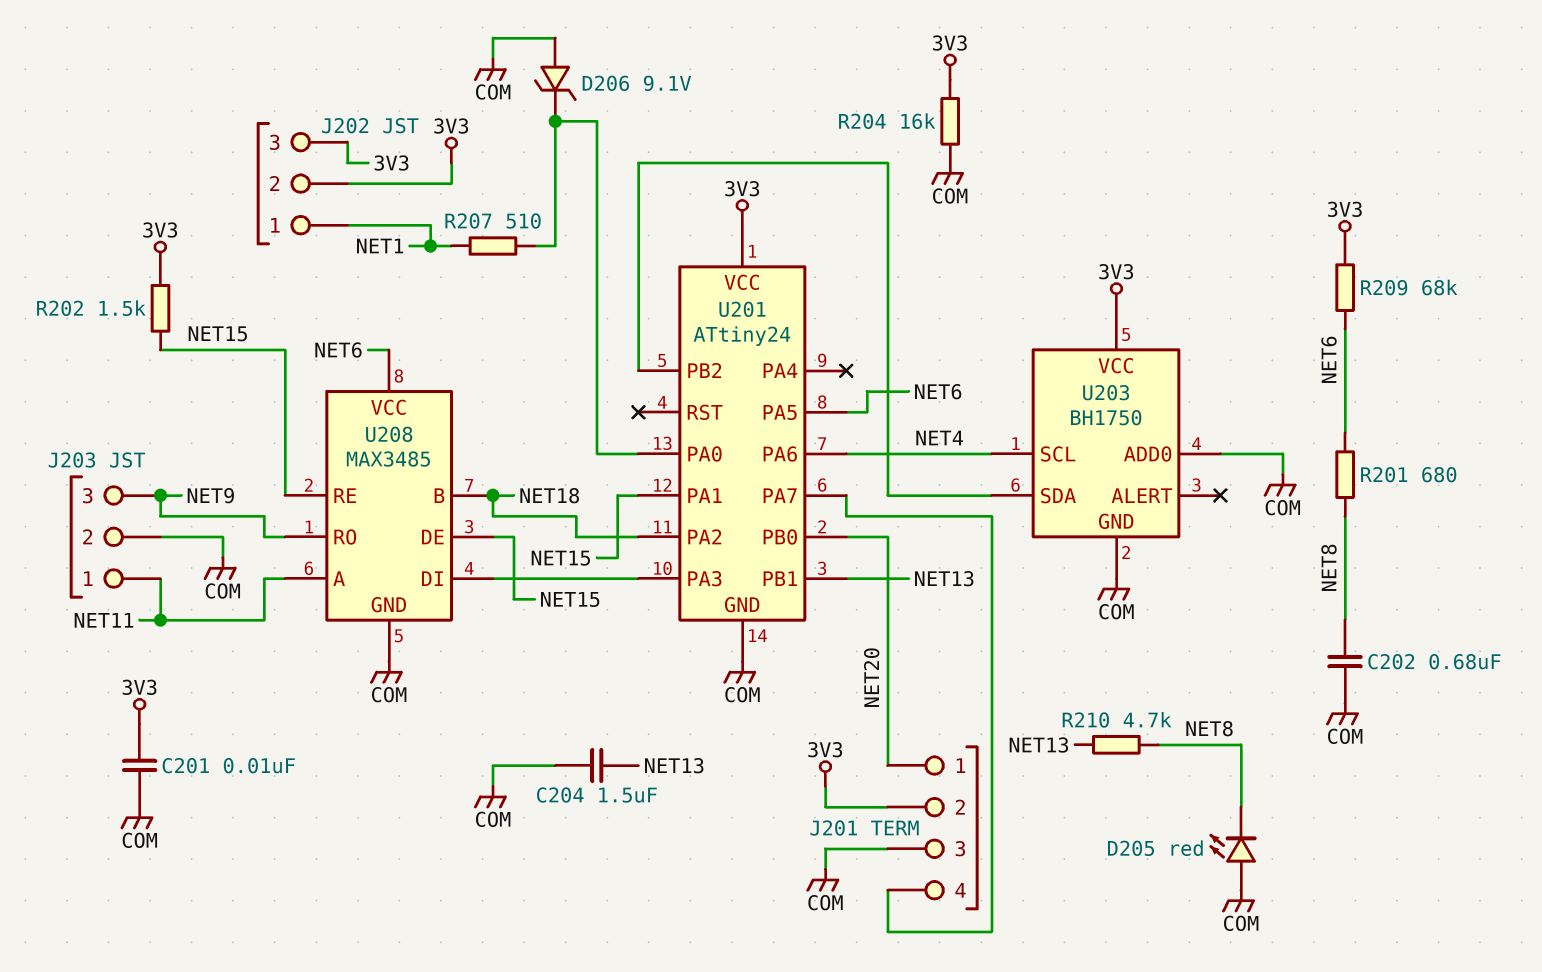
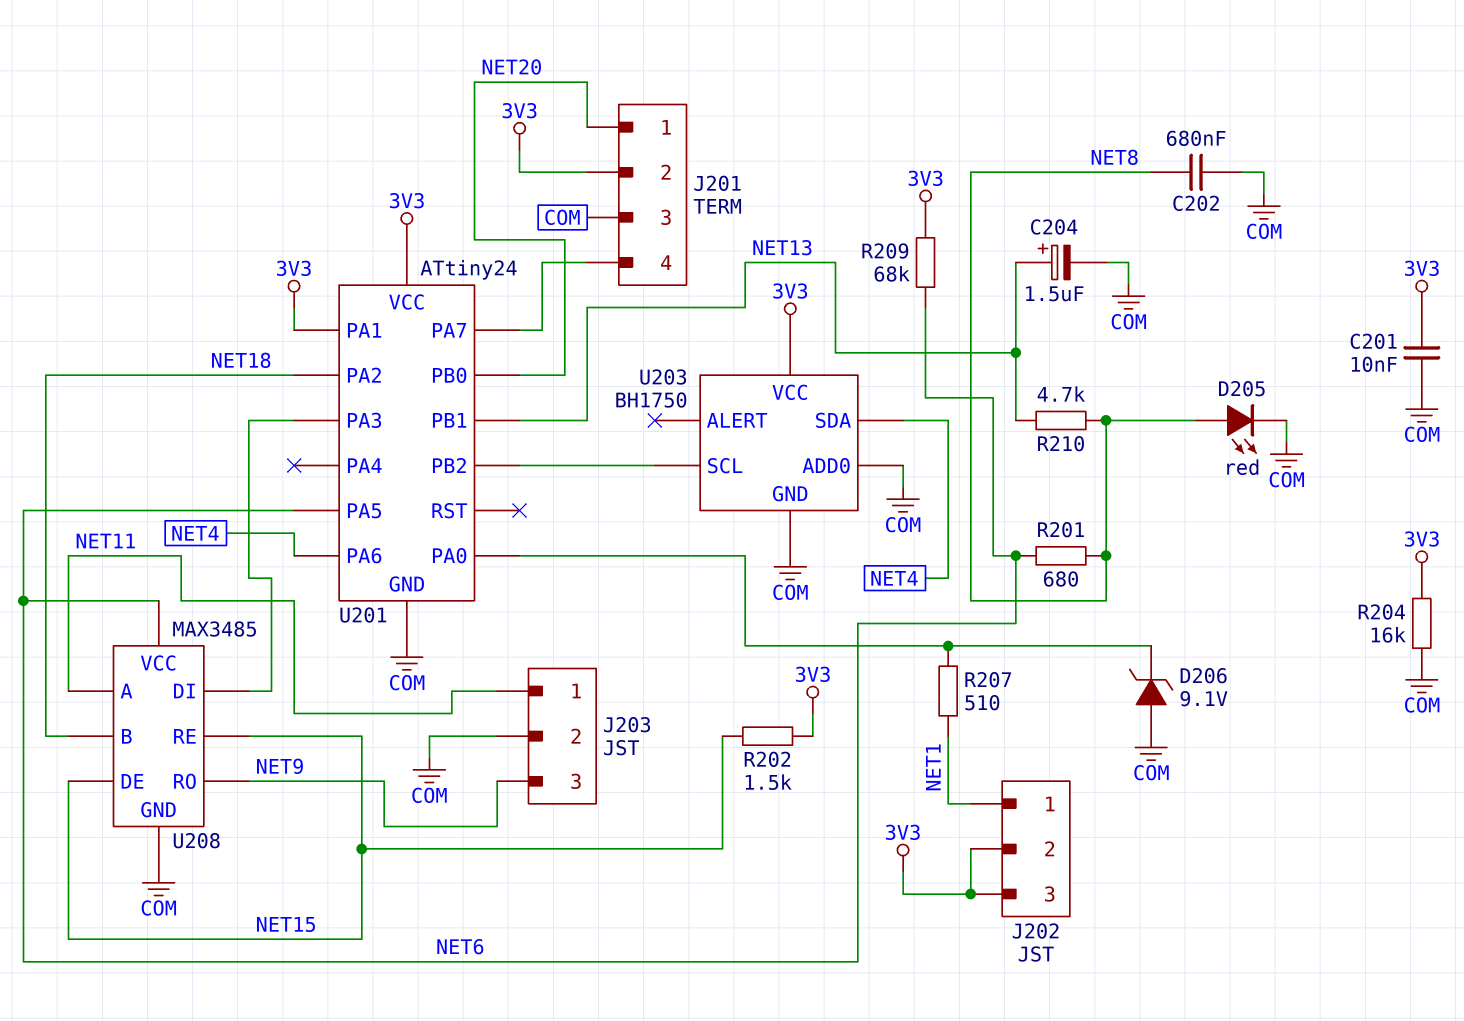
C204: 1.5uF (COM, NET13) -> 1.5uF (plus NET13, minus COM)
D205: LED red (A COM, K NET8) -> LED red (A NET8, K COM)
U201 pin PA1: NET15 -> 3V3
U203 pin SCL: NET4 -> U201/PB2
U203 pin SDA: U201/PB2 -> NET4

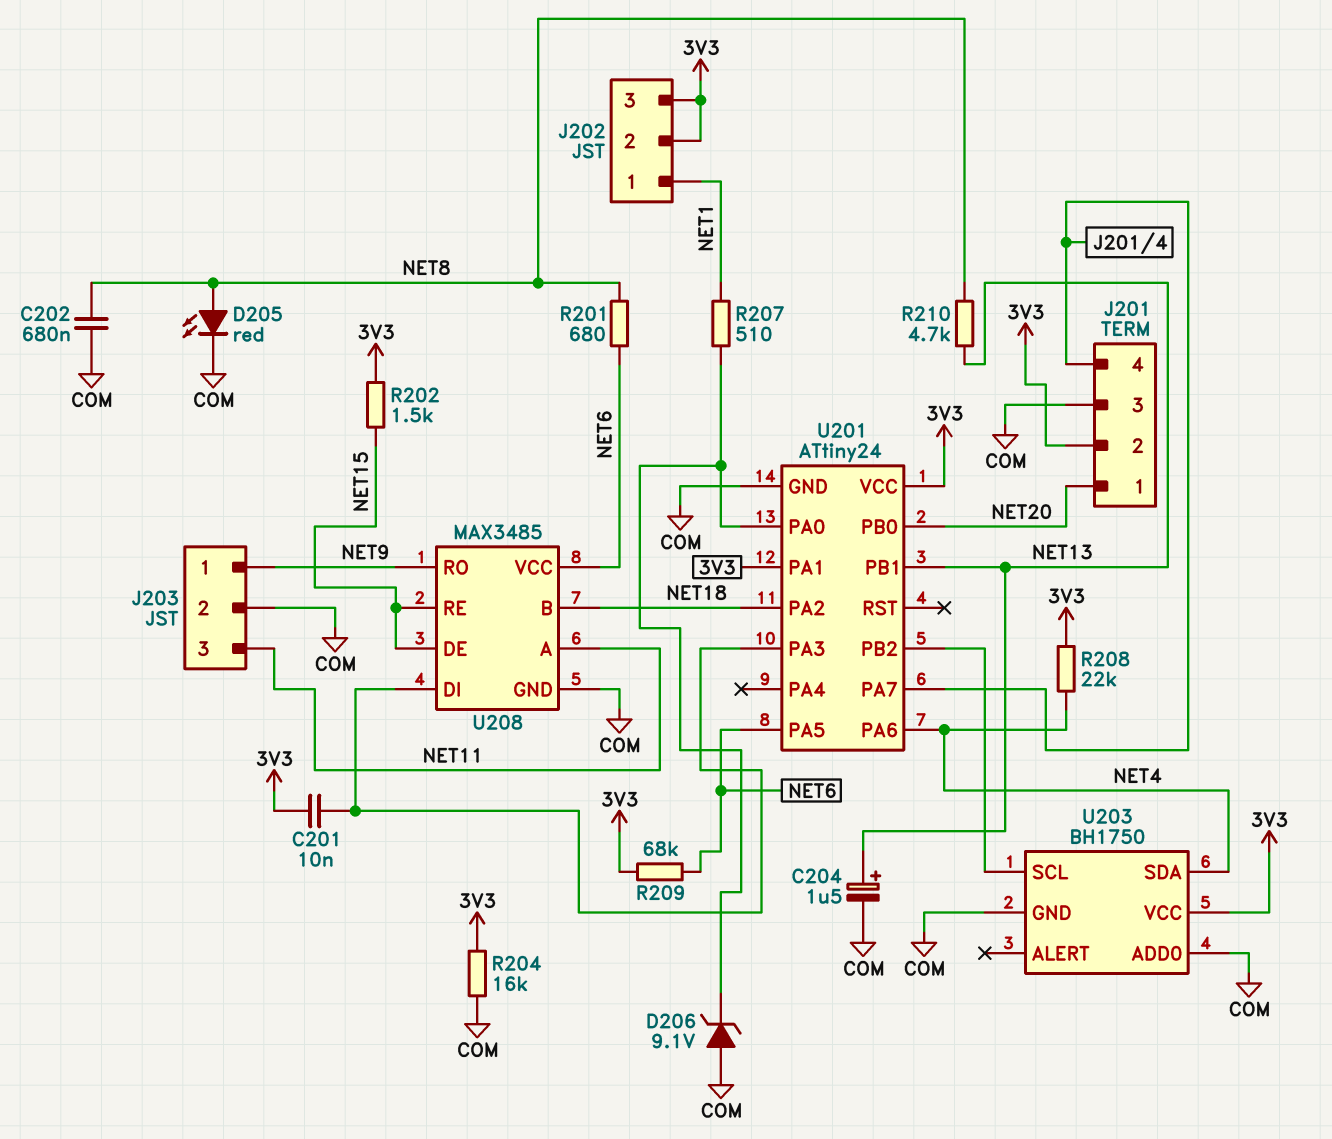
C201: 10nF (3V3, COM) -> 10nF (3V3, U201/PA3)
J203 pin 1: NET11 -> NET9
J203 pin 3: NET9 -> NET11
R208: none -> 22k (3V3, NET4)

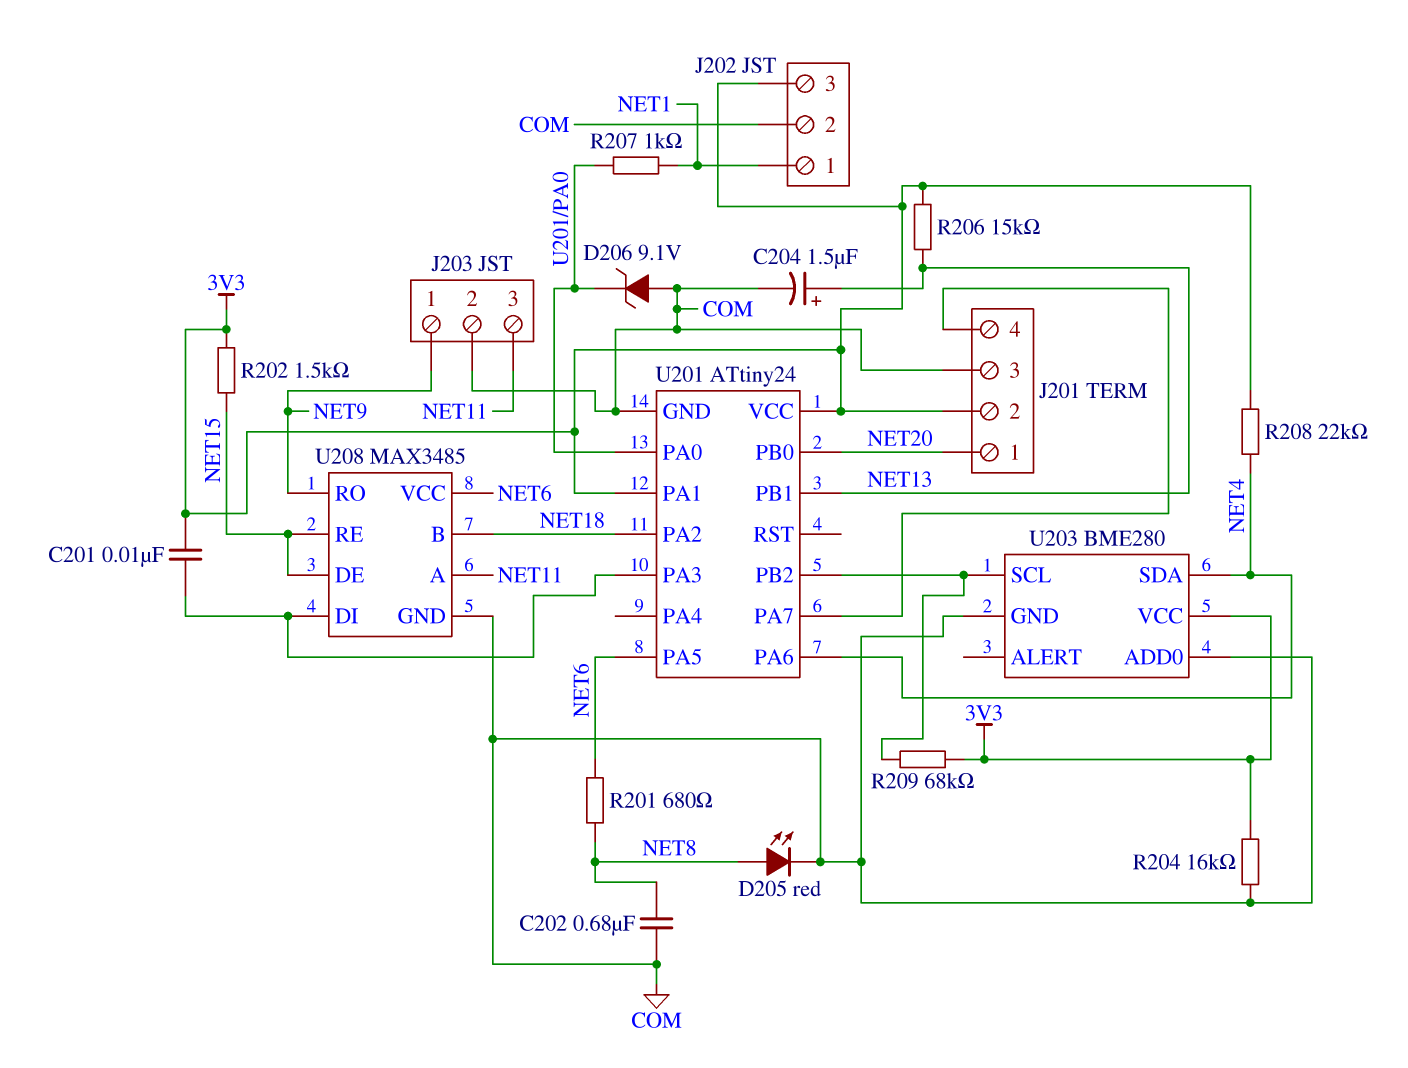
J202 pin 2: 3V3 -> COM
R206: none -> 15k (3V3, NET13)
R207: 510 (NET1, U201/PA0) -> 1k (NET1, U201/PA0)
R209: 68k (3V3, NET6) -> 68k (3V3, U201/PB2)
R210: 4.7k (NET8, NET13) -> none
U203: BH1750 -> BME280

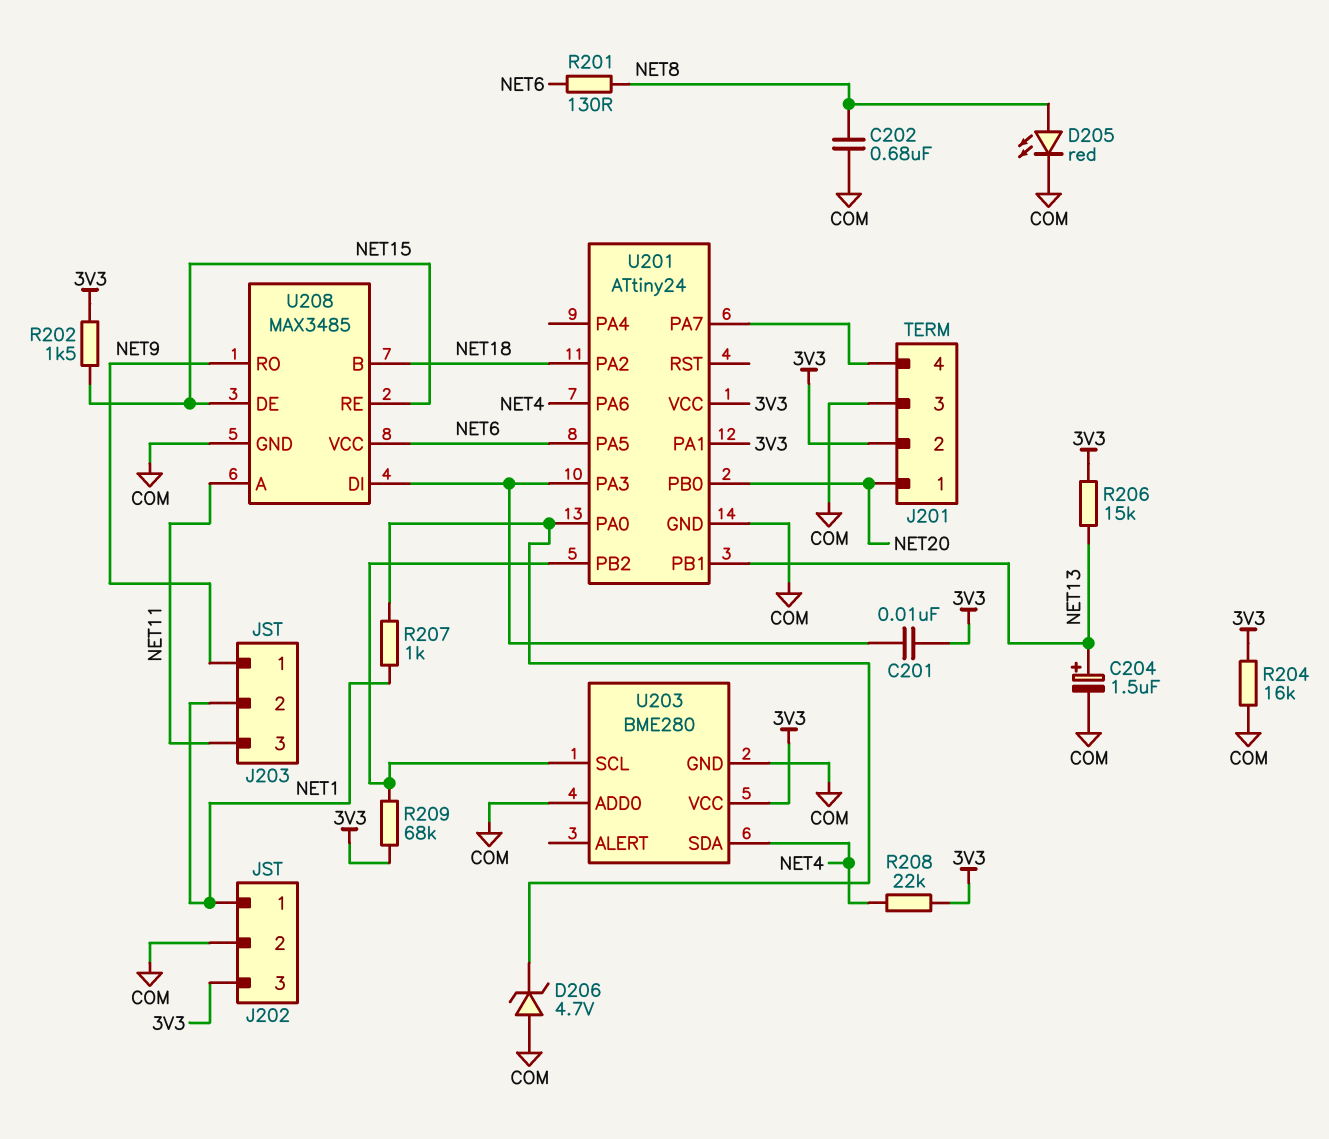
D206: zener 9.1V (A COM, K U201/PA0) -> zener 4.7V (A COM, K U201/PA0)
J203 pin 2: COM -> NET1
R201: 680 (NET6, NET8) -> 130 (NET6, NET8)

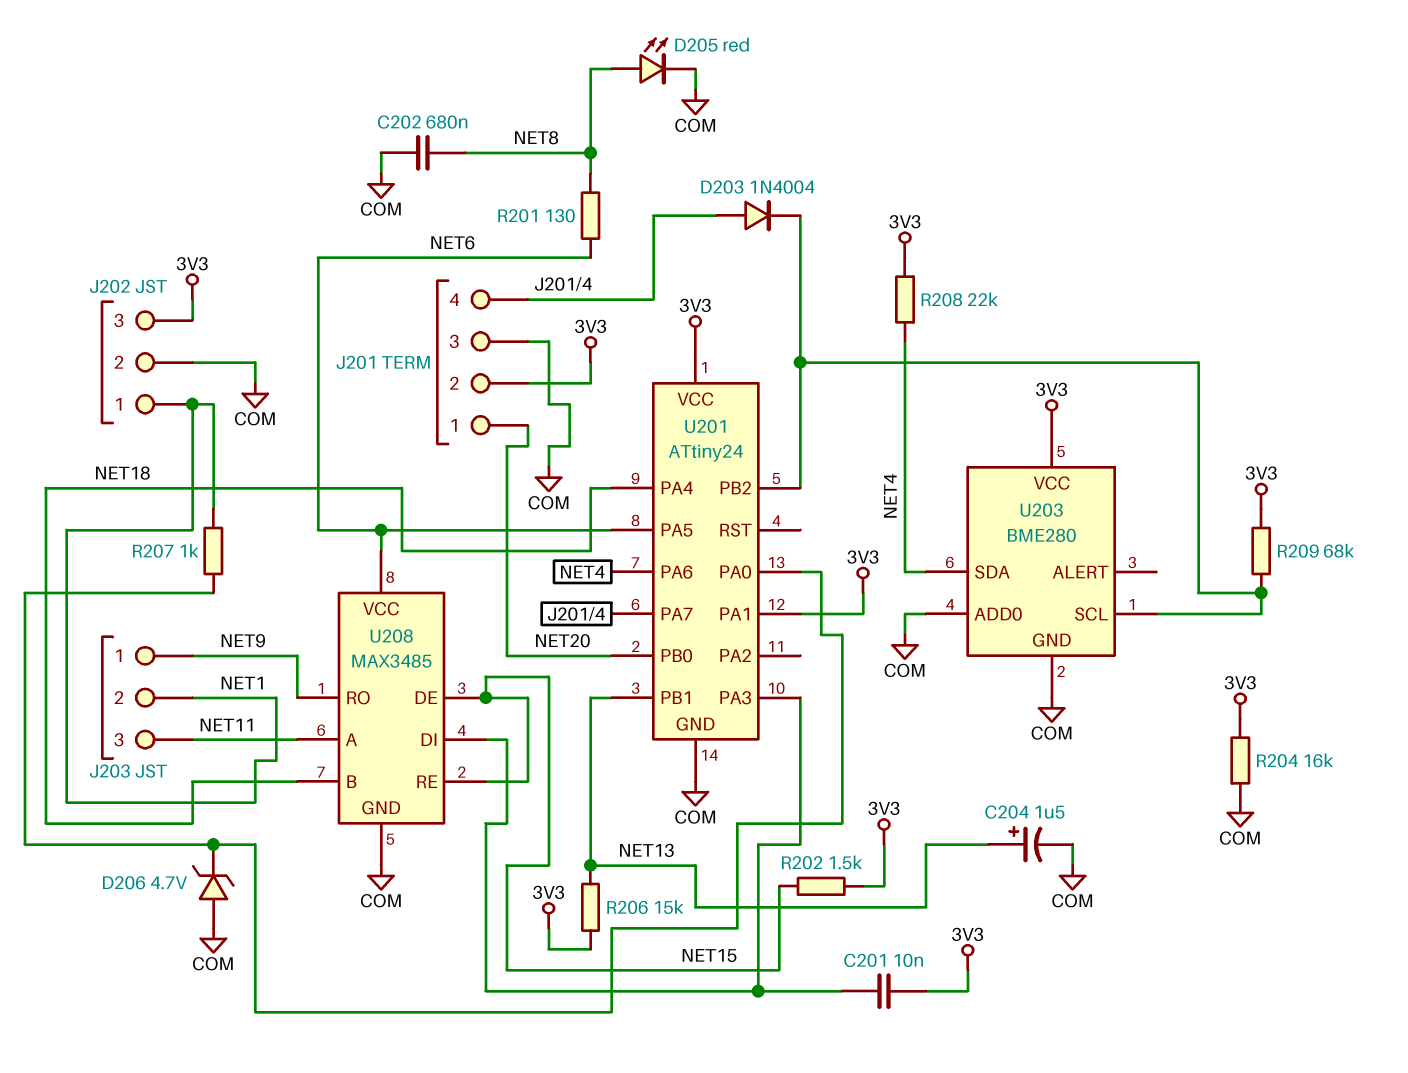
D203: none -> diode 1N4004 (A J201/4, K U201/PB2)
U201 pin PA2: NET18 -> none
U201 pin PA4: none -> NET18

